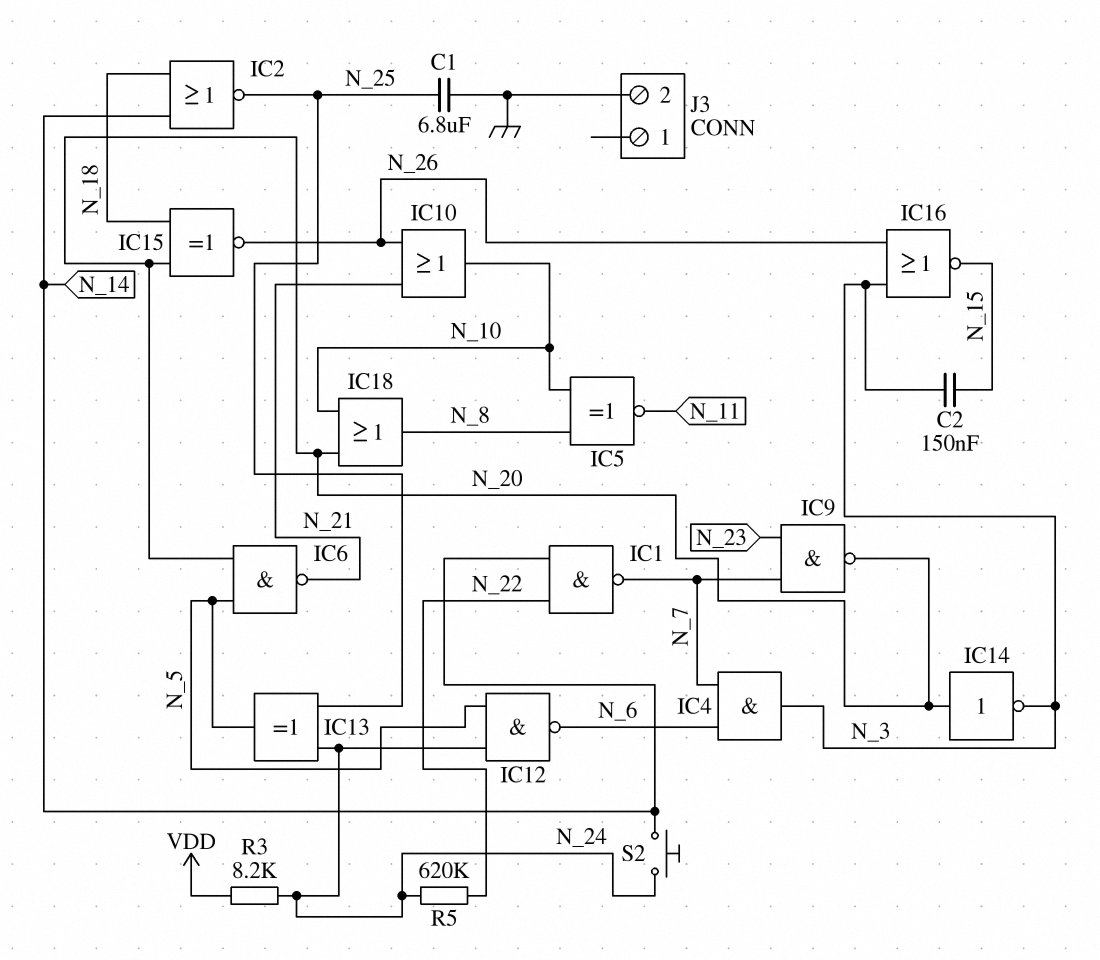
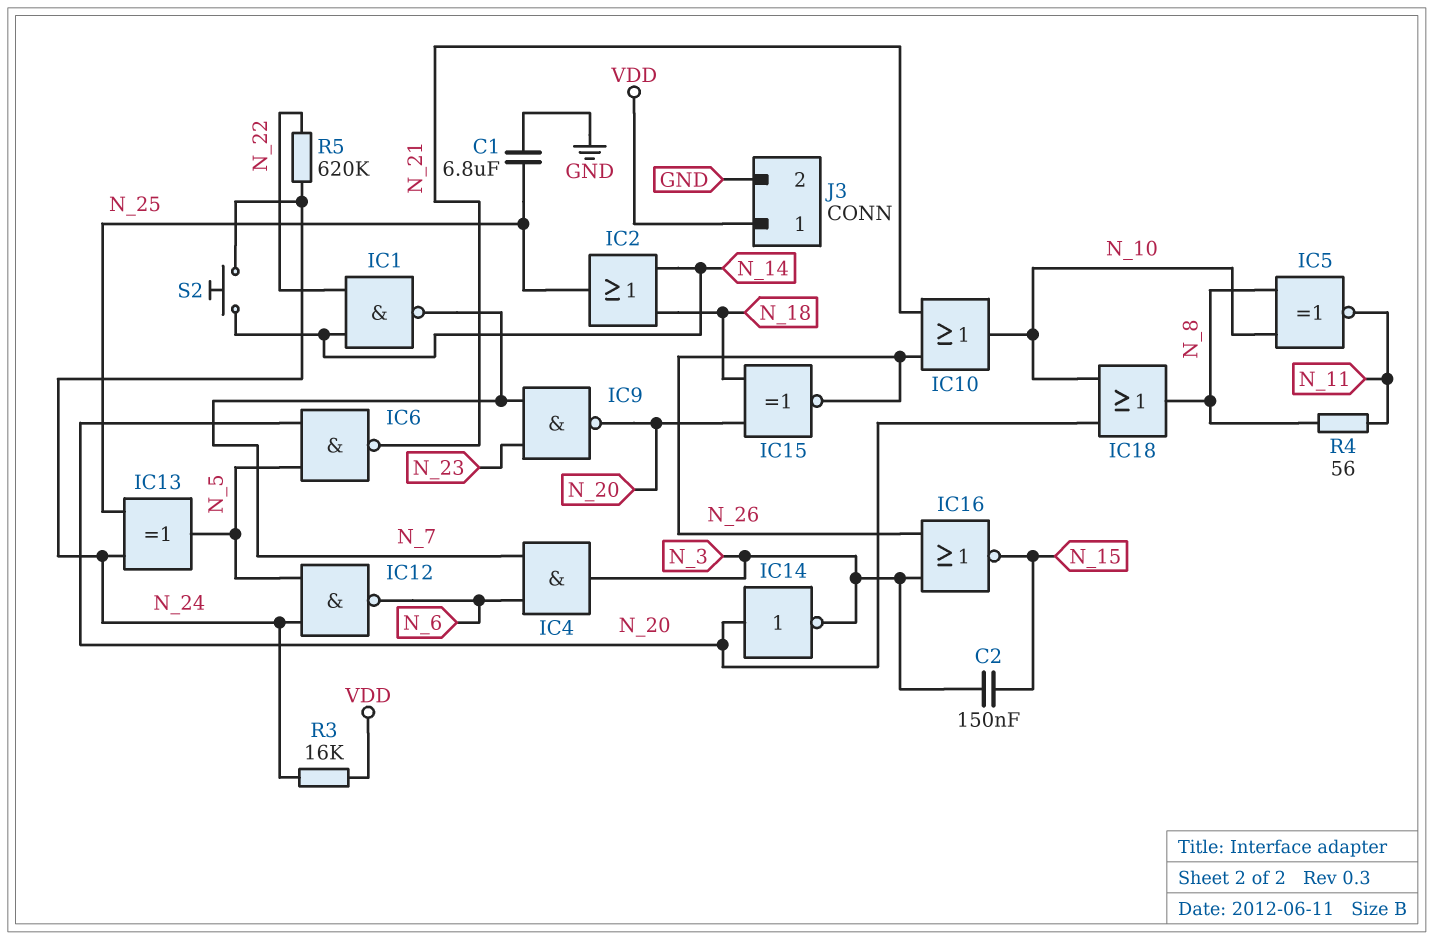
IC2: NOR (in N_14, in N_18, out N_25) -> OR (in N_14, in N_18, out N_25)
J3 pin 1: none -> VDD
R3: 8.2k (N_24, VDD) -> 16k (N_24, VDD)
R4: none -> 56 (N_8, N_11)

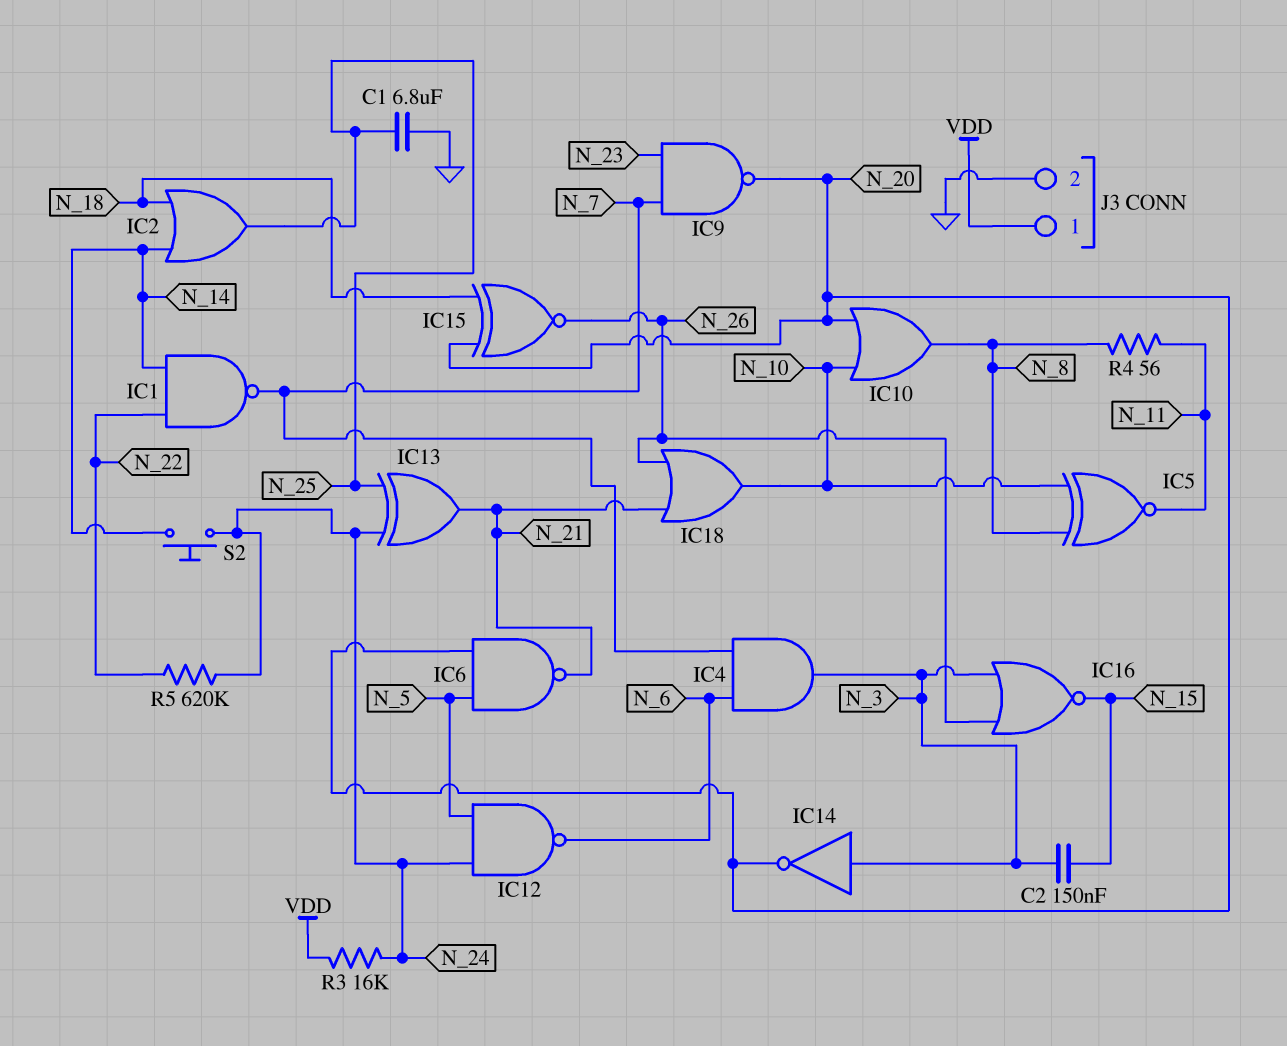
IC10: OR (in N_21, in N_26, out N_10) -> OR (in N_10, in N_20, out N_8)
IC13: XOR (in N_24, in N_25, out N_5) -> XOR (in N_24, in N_25, out N_21)
IC14: NOT (in N_20, out N_3) -> NOT (in N_3, out N_20)
IC18: OR (in N_10, in N_20, out N_8) -> OR (in N_21, in N_26, out N_10)

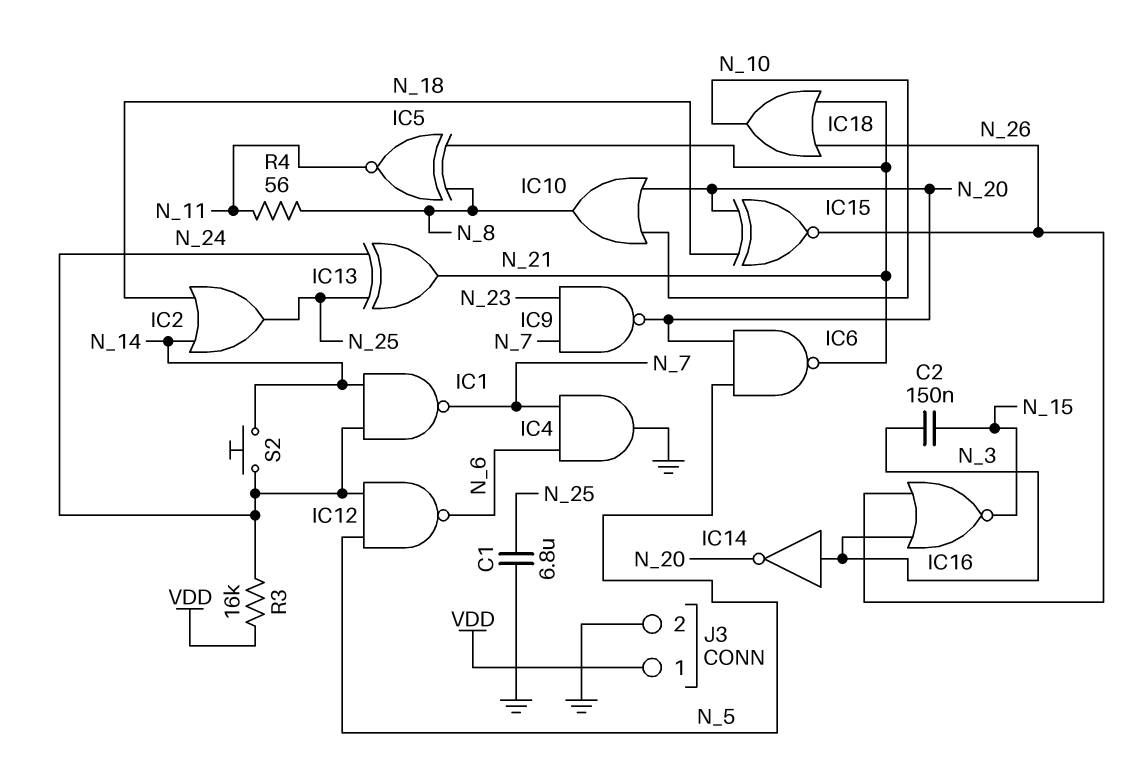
IC1: NAND (in N_14, in N_22, out N_7) -> NAND (in N_14, in N_24, out N_7)
IC4: AND (in N_6, in N_7, out N_3) -> AND (in N_6, in N_7, out GND)
IC5: XNOR (in N_8, in N_10, out N_11) -> XNOR (in N_8, in N_21, out N_11)
R5: 620k (N_22, N_24) -> none

